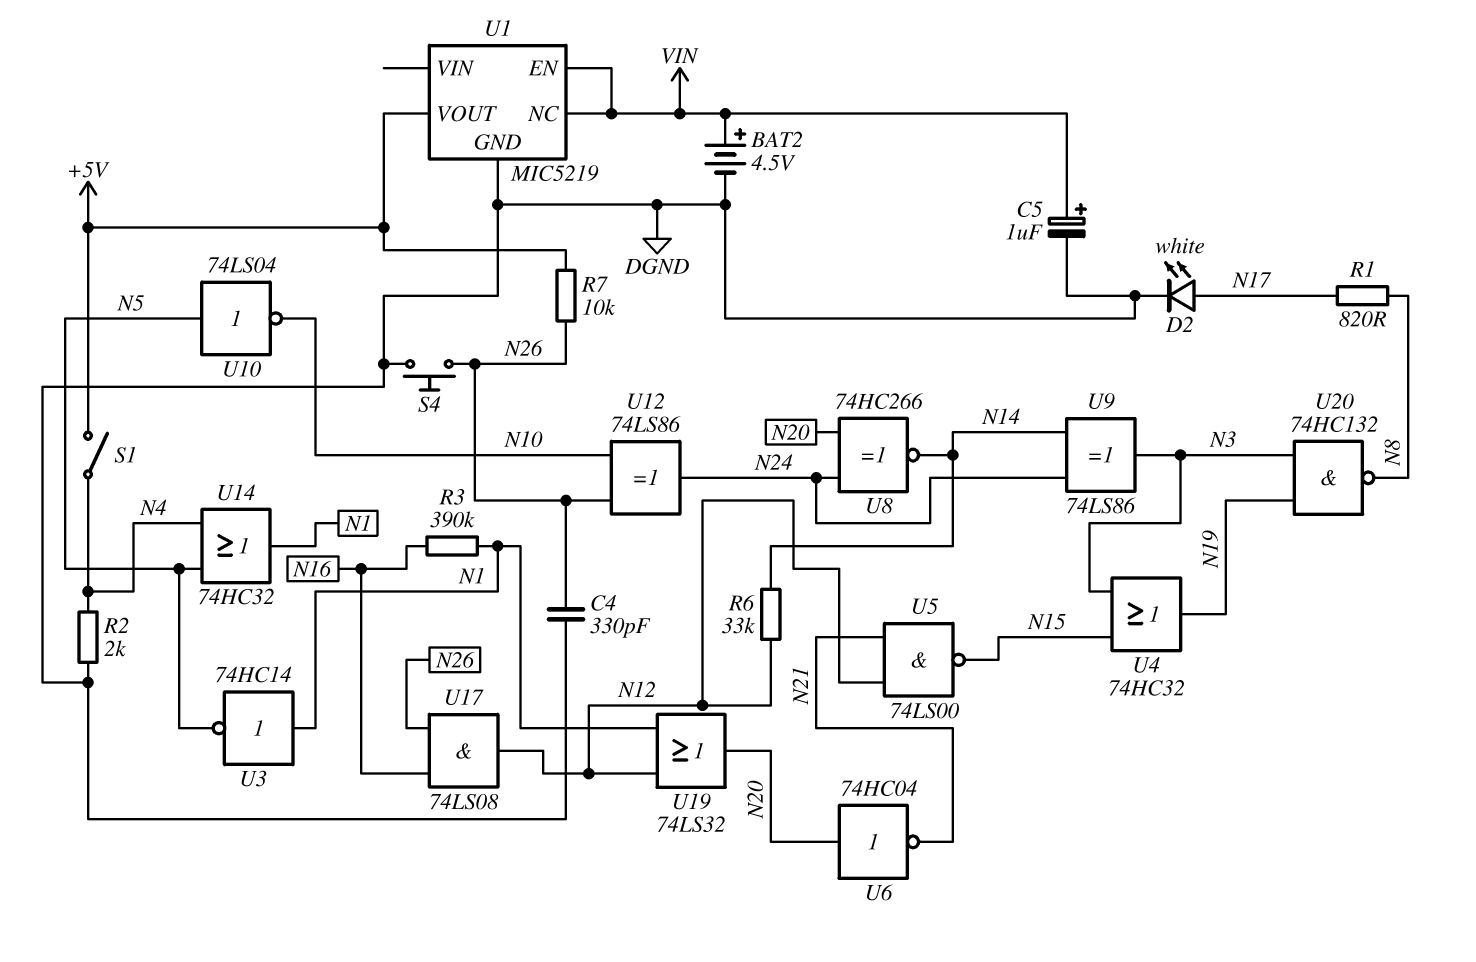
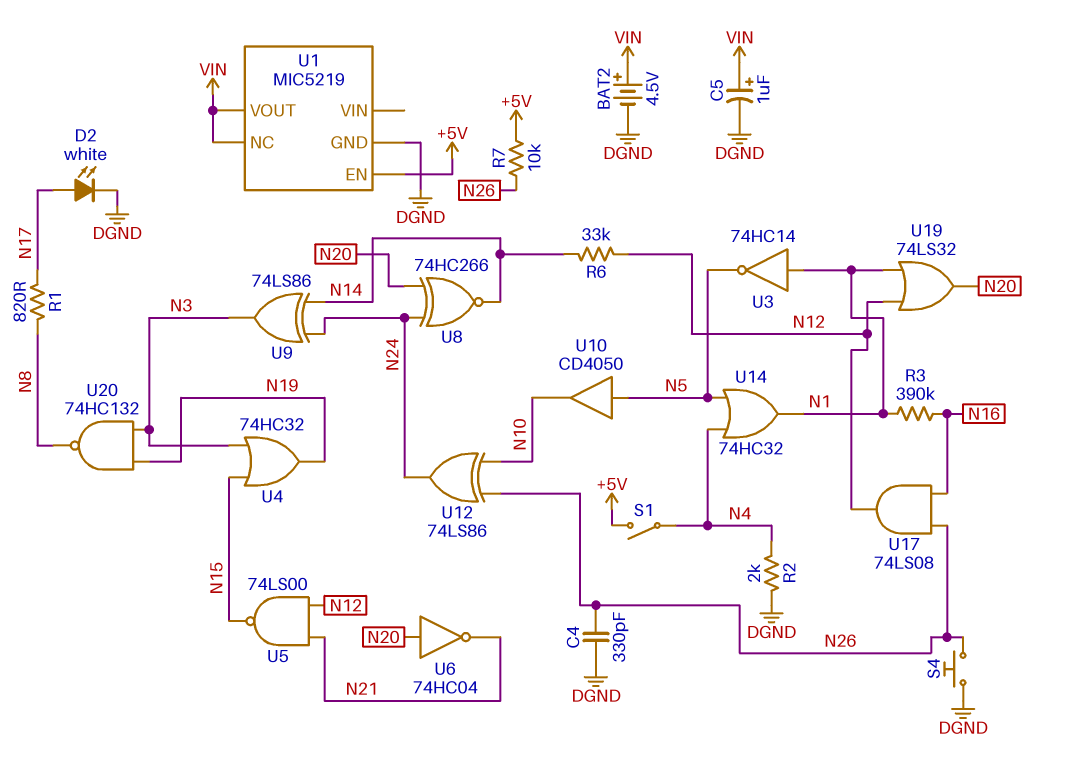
U1 pin EN: VIN -> +5V
U1 pin VOUT: +5V -> VIN
U10: NOT 74LS04 (in N5, out N10) -> buffer CD4050 (in N5, out N10)

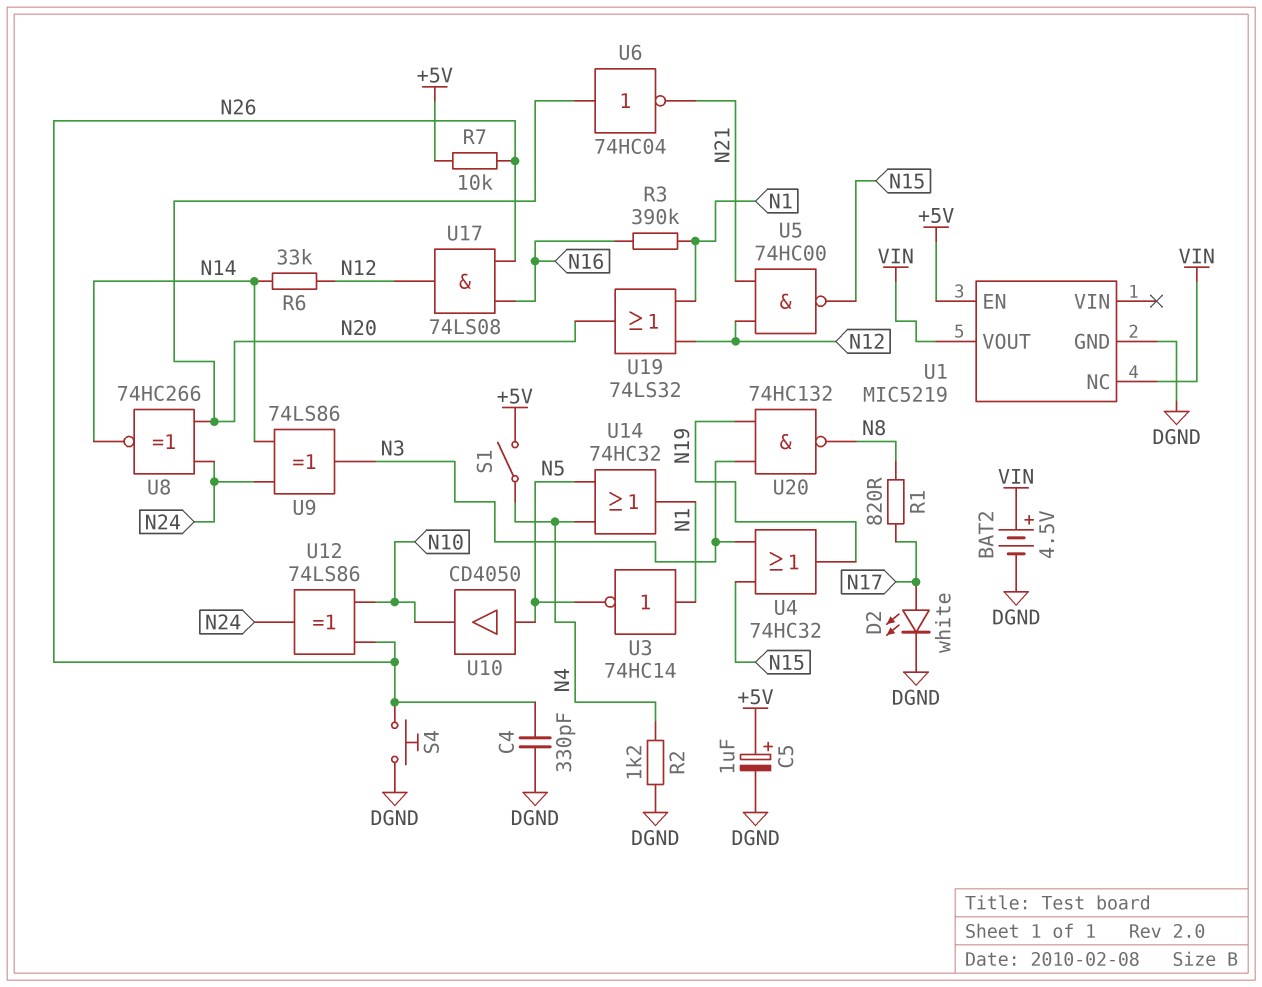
C5: 1uF (plus VIN, minus DGND) -> 1uF (plus +5V, minus DGND)
R2: 2k (DGND, N4) -> 1.2k (DGND, N4)
U5: NAND 74LS00 (in N12, in N21, out N15) -> NAND 74HC00 (in N12, in N21, out N15)

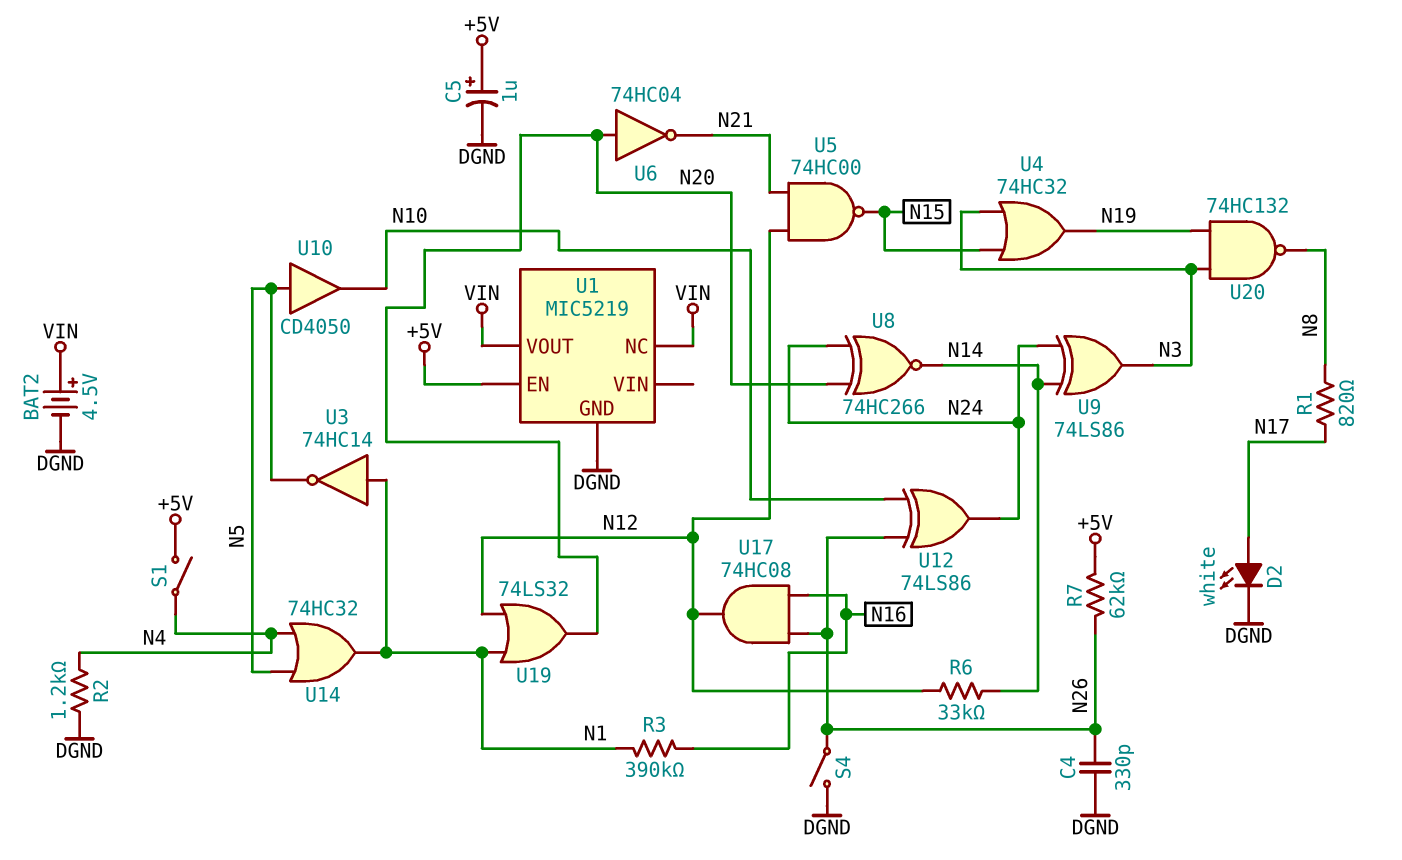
R7: 10k (+5V, N26) -> 62k (+5V, N26)
S4: button (DGND, N26) -> switch (DGND, N26)
U17: AND 74LS08 (in N16, in N26, out N12) -> AND 74HC08 (in N16, in N26, out N12)

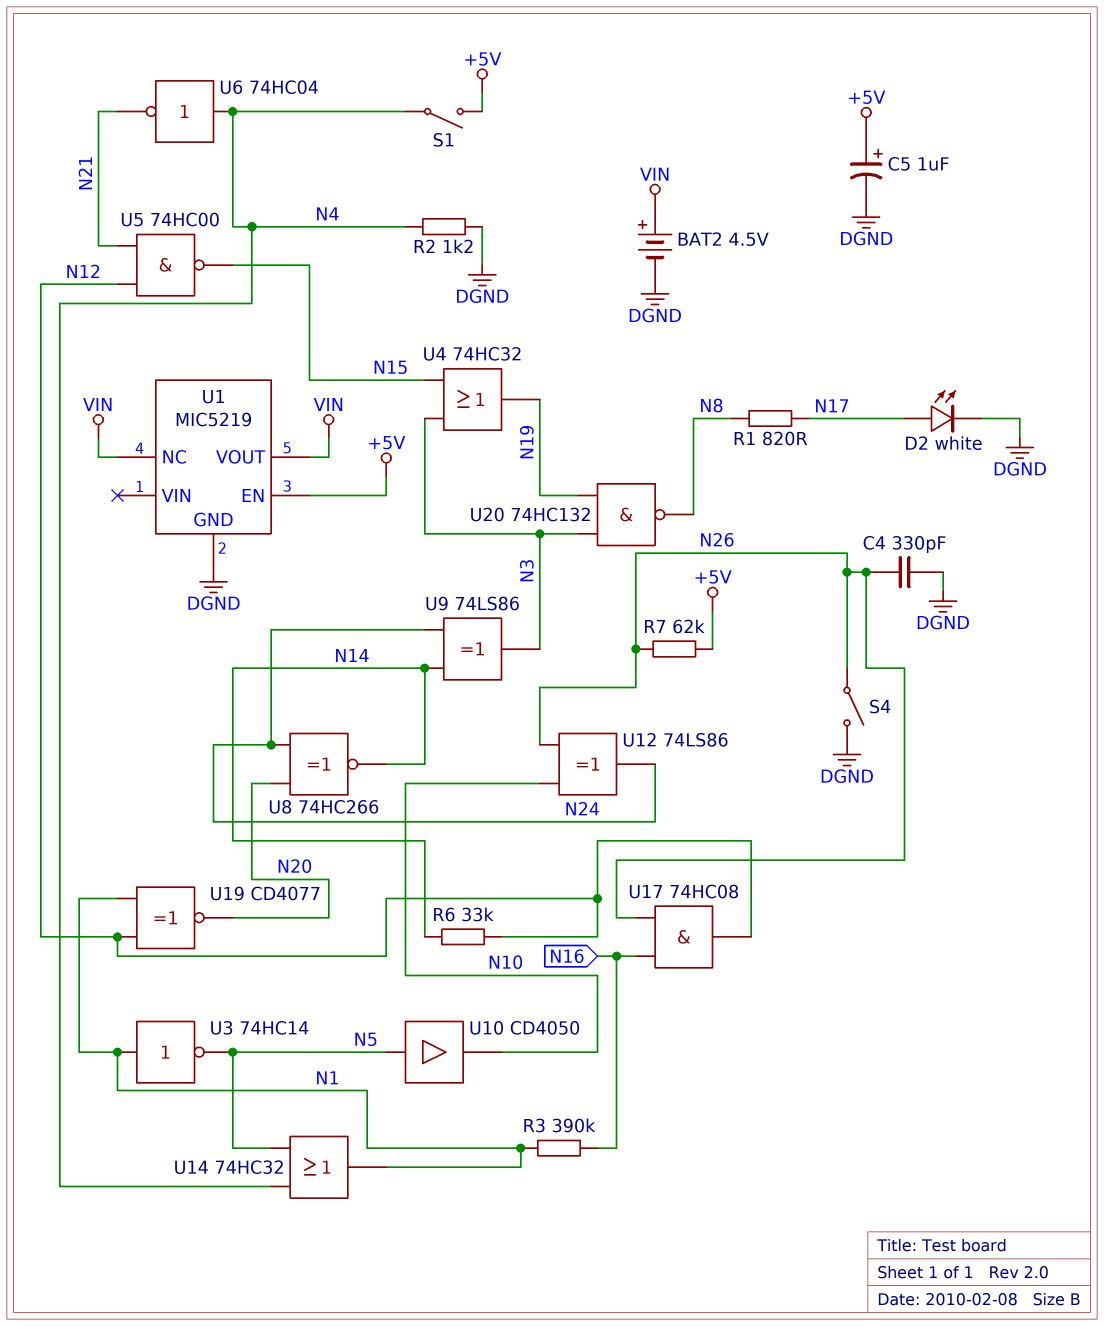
U6: NOT 74HC04 (in N20, out N21) -> NOT 74HC04 (in N4, out N21)
U19: OR 74LS32 (in N1, in N12, out N20) -> XNOR CD4077 (in N1, in N12, out N20)

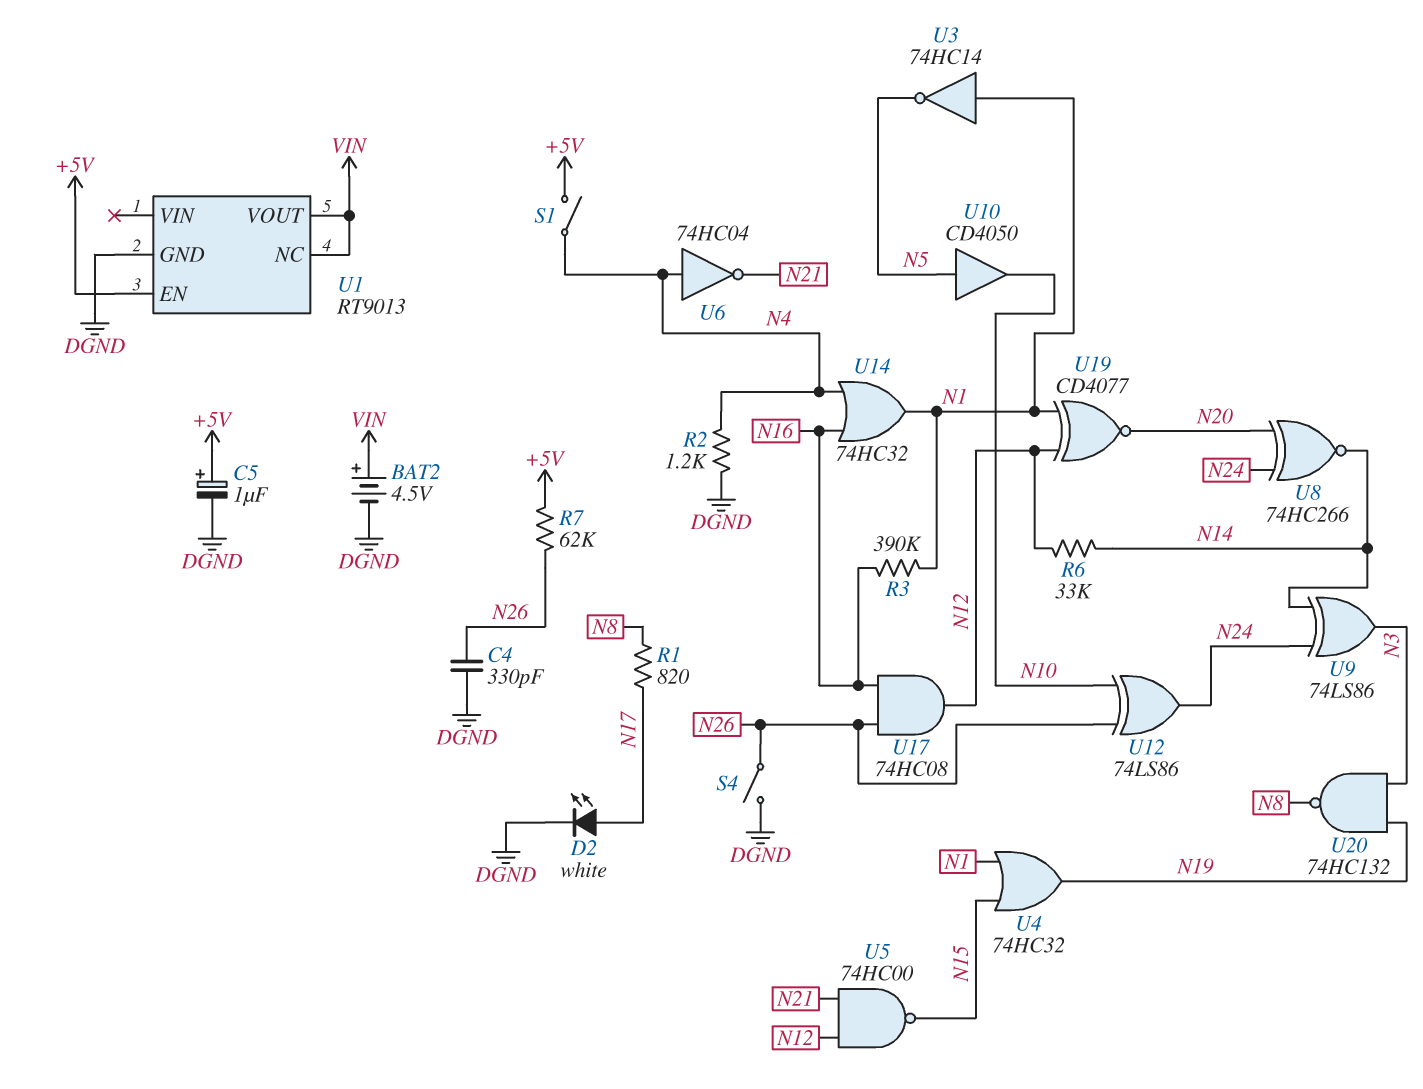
U1: MIC5219 -> RT9013
U4: OR 74HC32 (in N3, in N15, out N19) -> OR 74HC32 (in N1, in N15, out N19)
U14: OR 74HC32 (in N4, in N5, out N1) -> OR 74HC32 (in N4, in N16, out N1)

